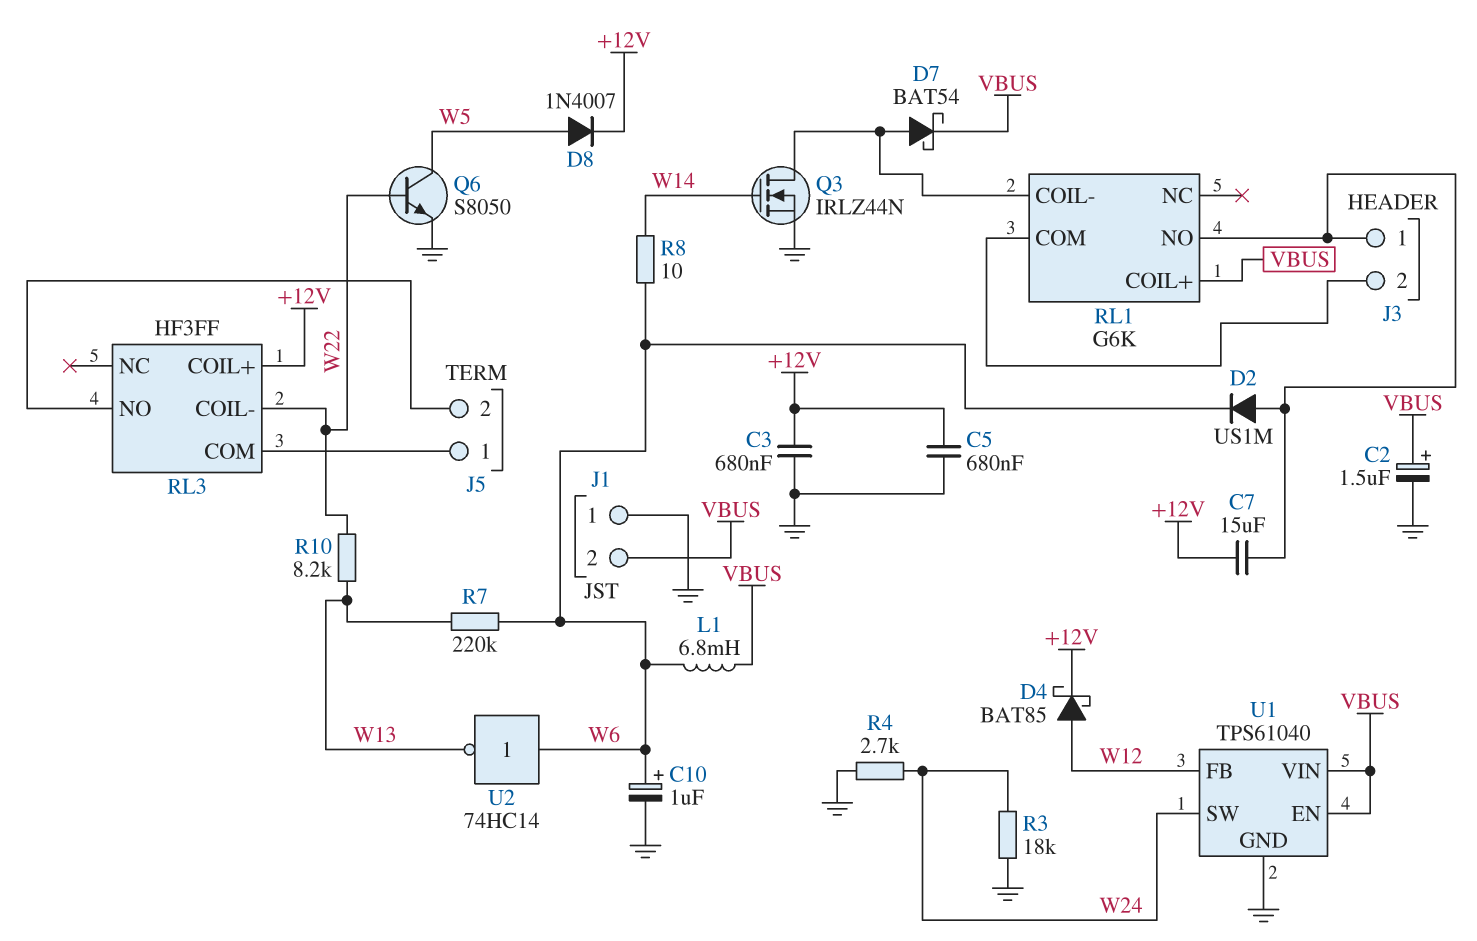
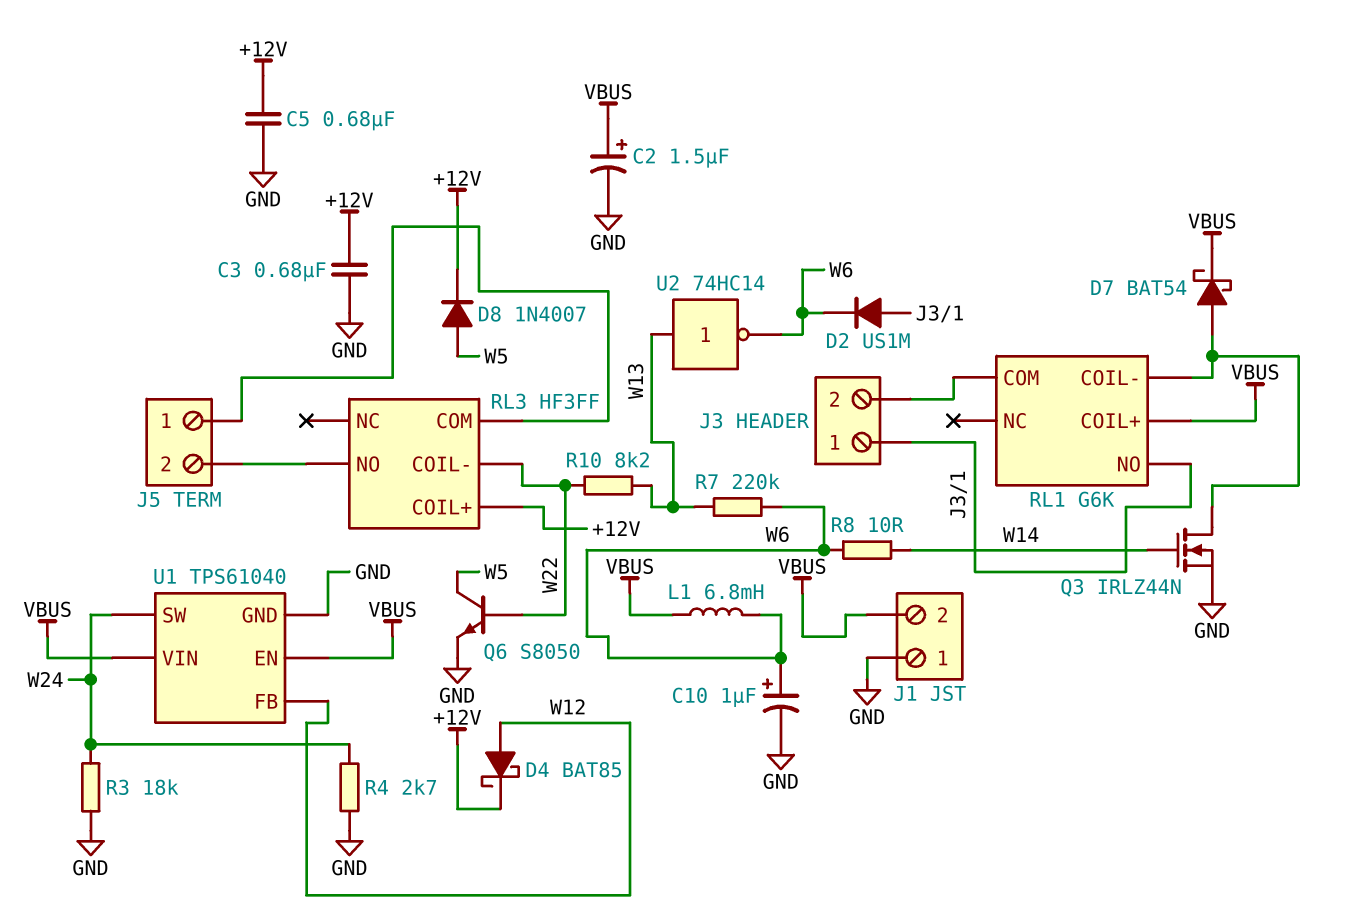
C7: 15uF (+12V, J3/1) -> none
U2: NOT 74HC14 (in W6, out W13) -> NOT 74HC14 (in W13, out W6)

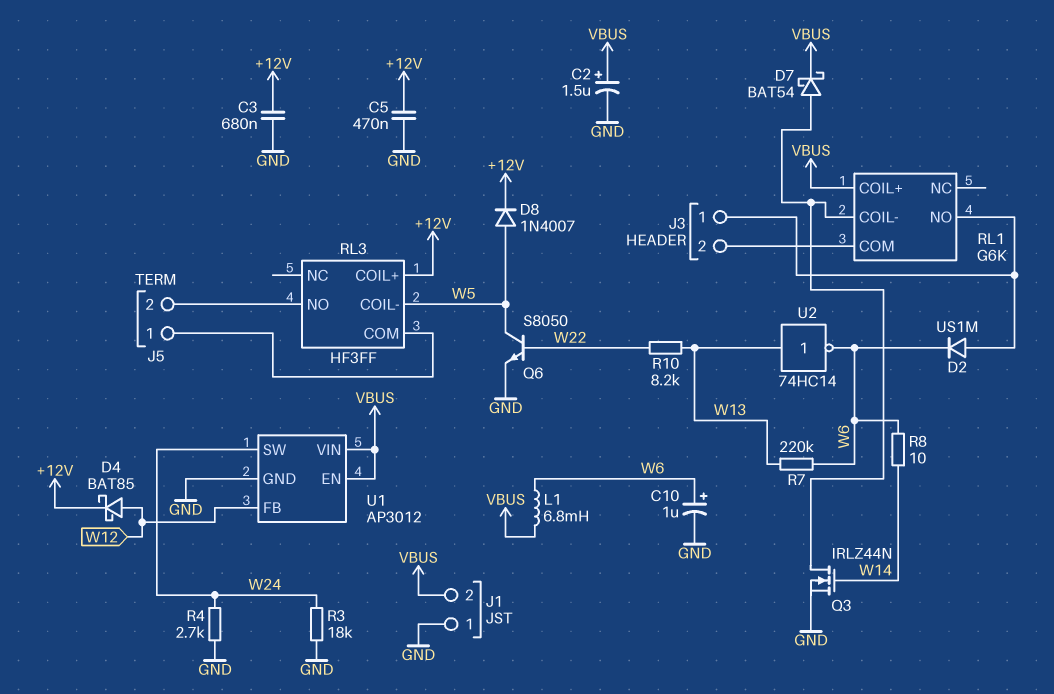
C5: 680nF (+12V, GND) -> 470nF (+12V, GND)
RL3 pin COIL-: W22 -> W5
U1: TPS61040 -> AP3012

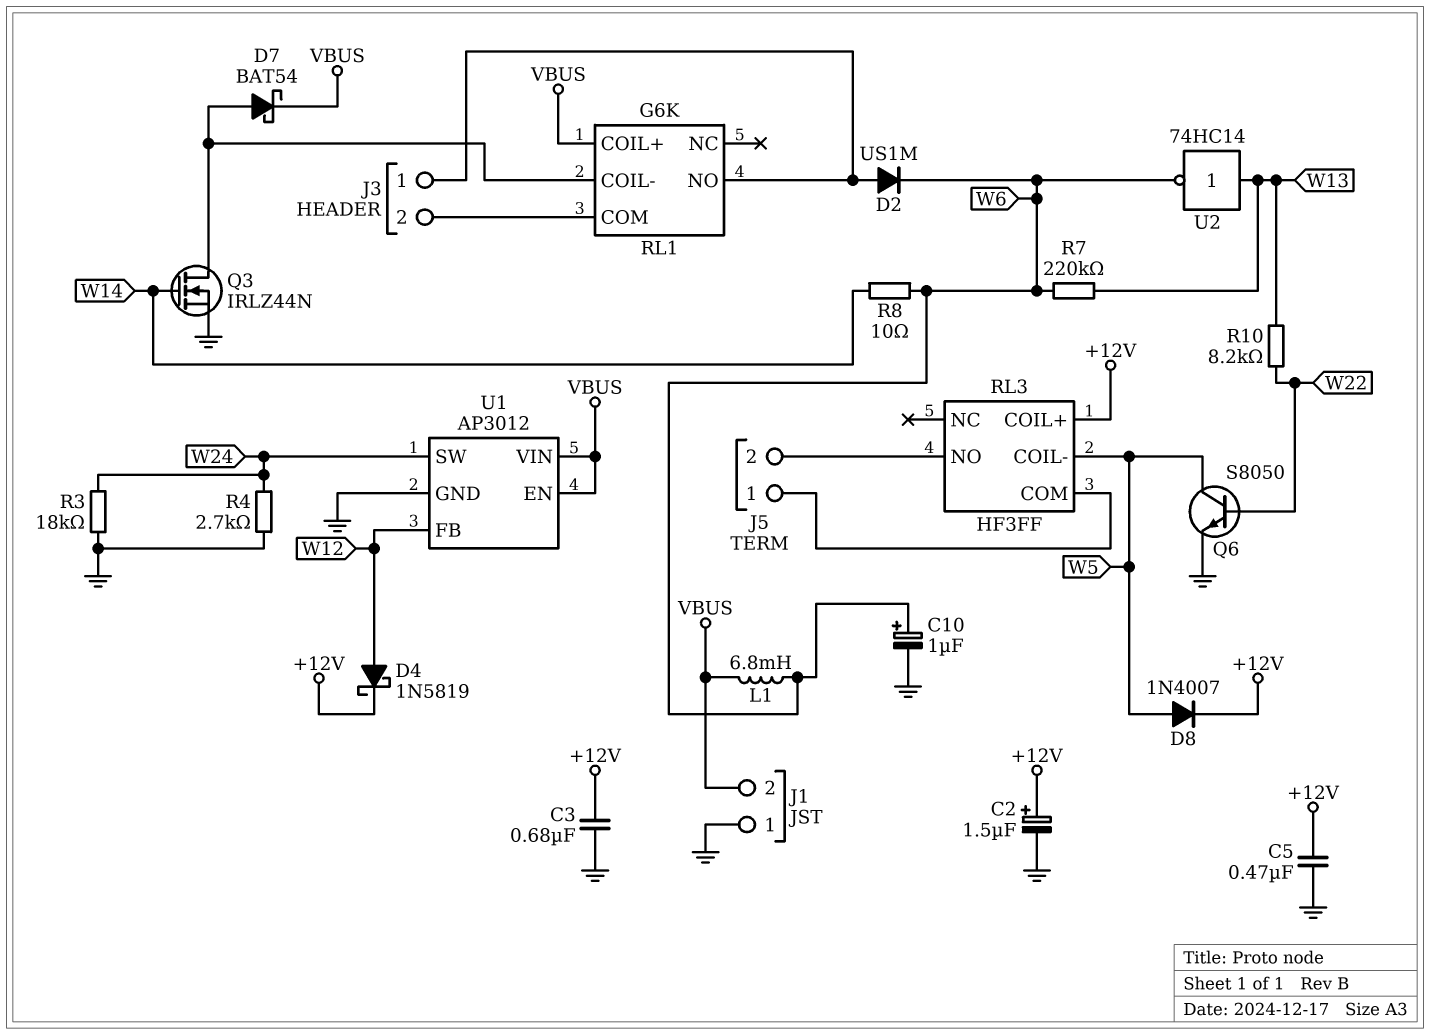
C2: 1.5uF (plus VBUS, minus GND) -> 1.5uF (plus +12V, minus GND)
D4: schottky BAT85 (A W12, K +12V) -> schottky 1N5819 (A W12, K +12V)

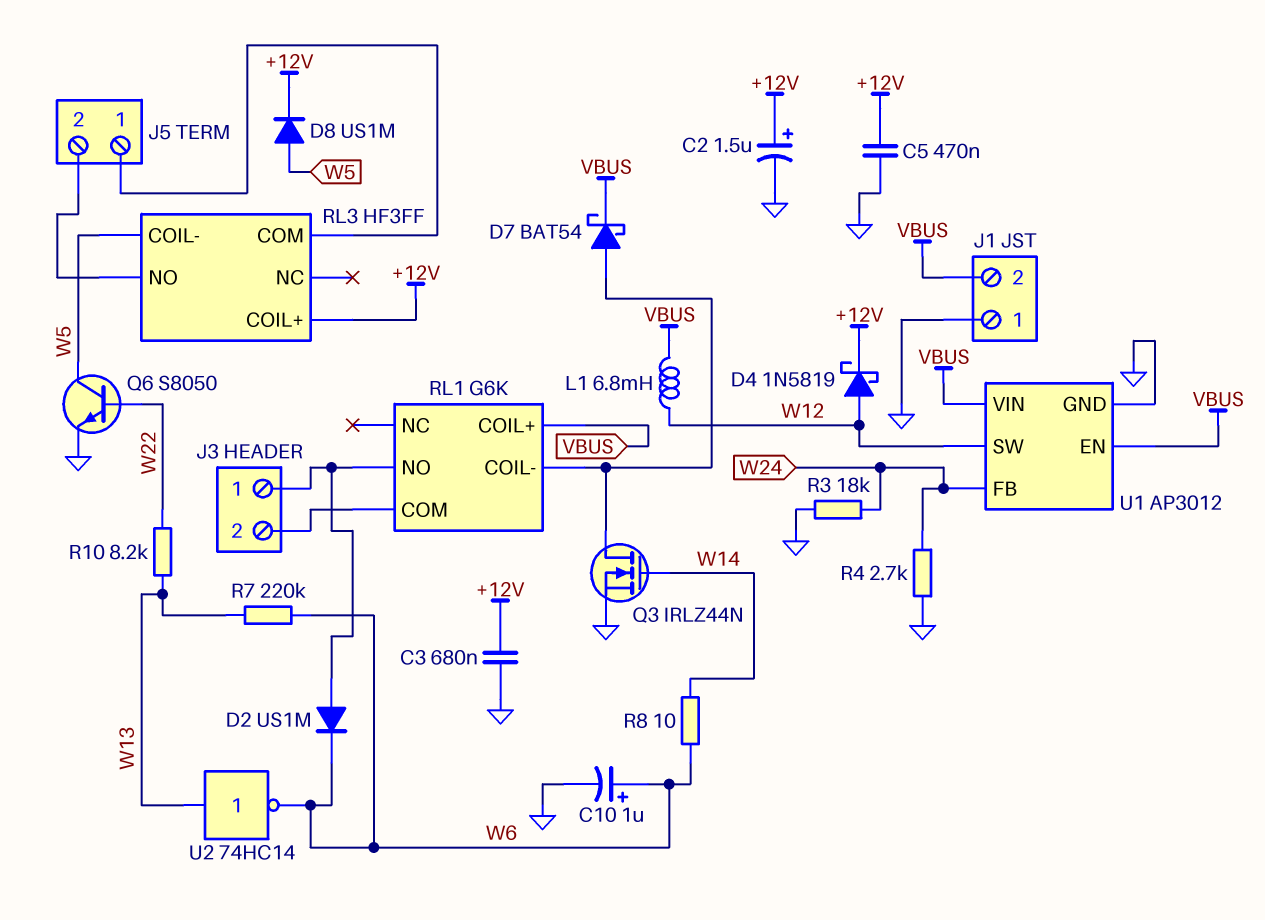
D8: diode 1N4007 (A W5, K +12V) -> diode US1M (A W5, K +12V)
L1: 6.8mH (VBUS, W6) -> 6.8mH (VBUS, W12)
U1 pin FB: W12 -> W24
U1 pin SW: W24 -> W12

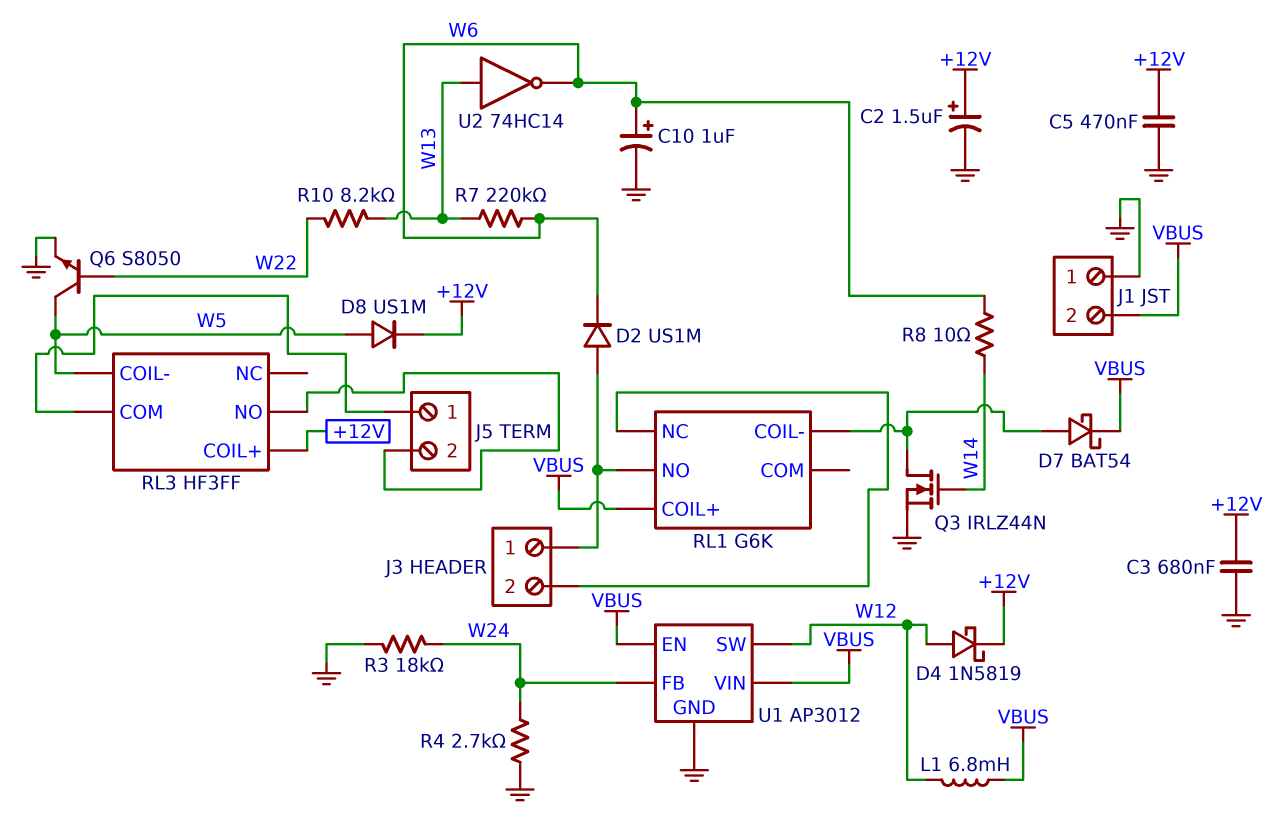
RL1 pin COM: J3/2 -> none
RL1 pin NC: none -> J3/2

